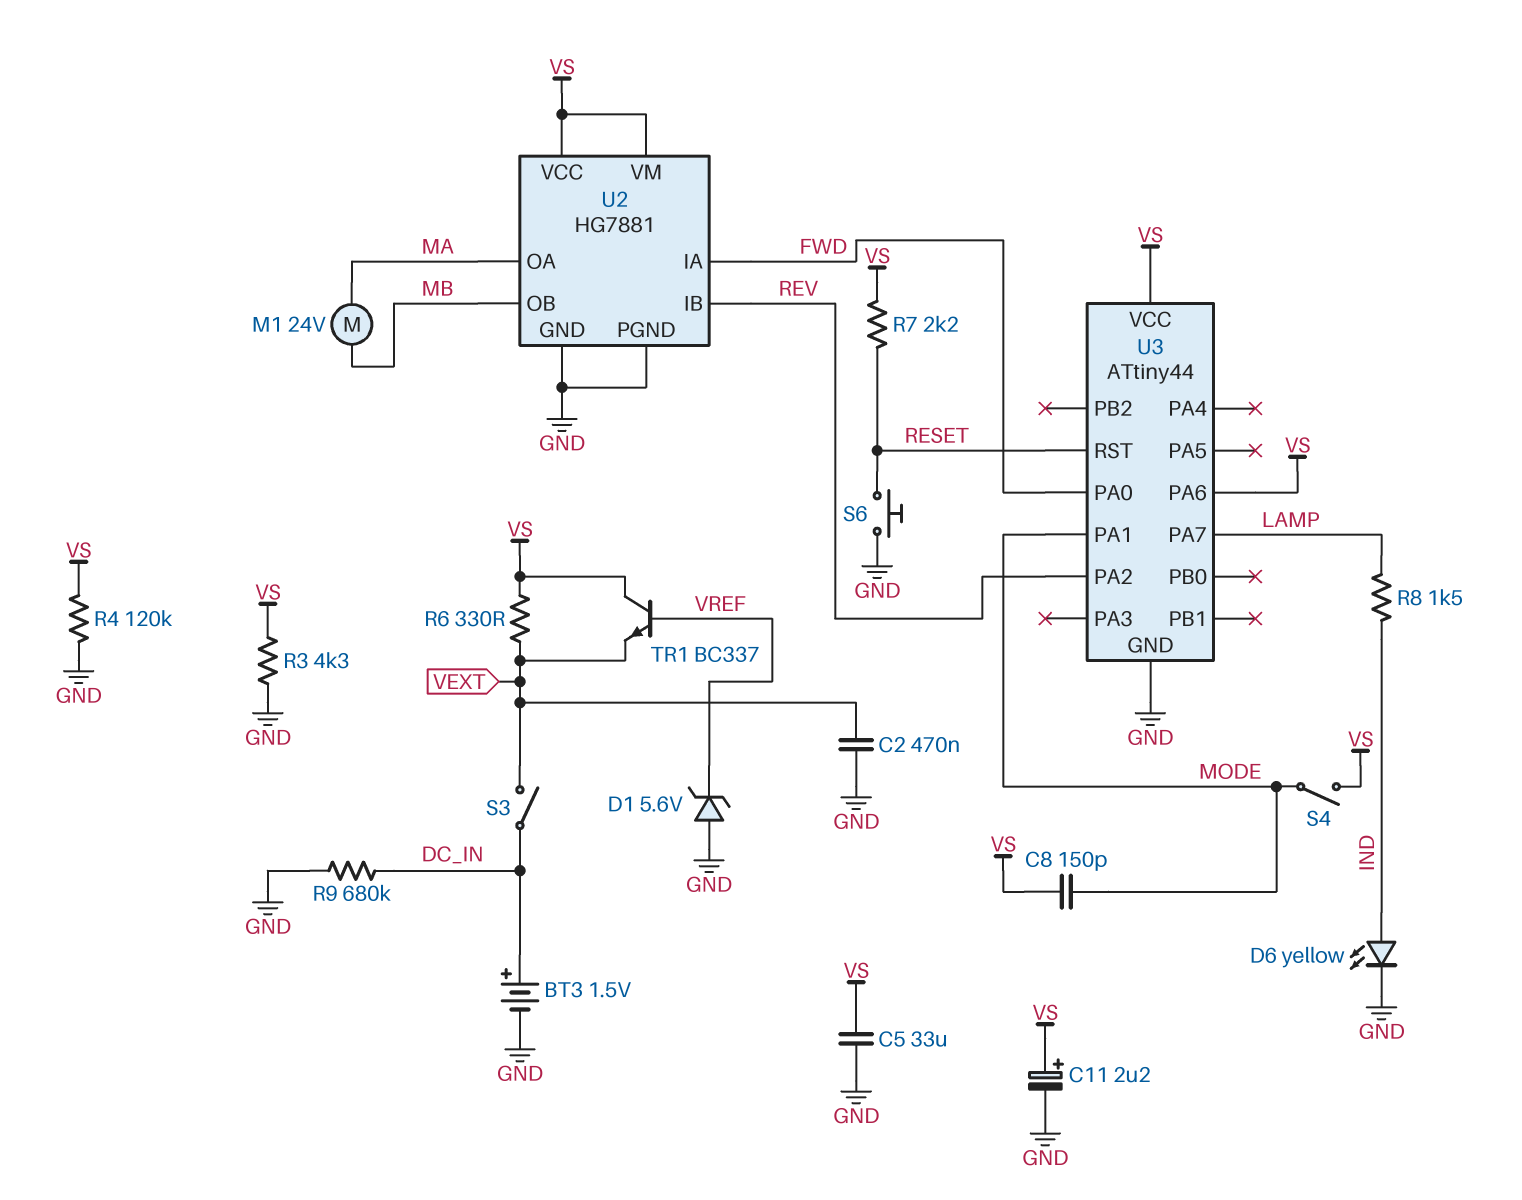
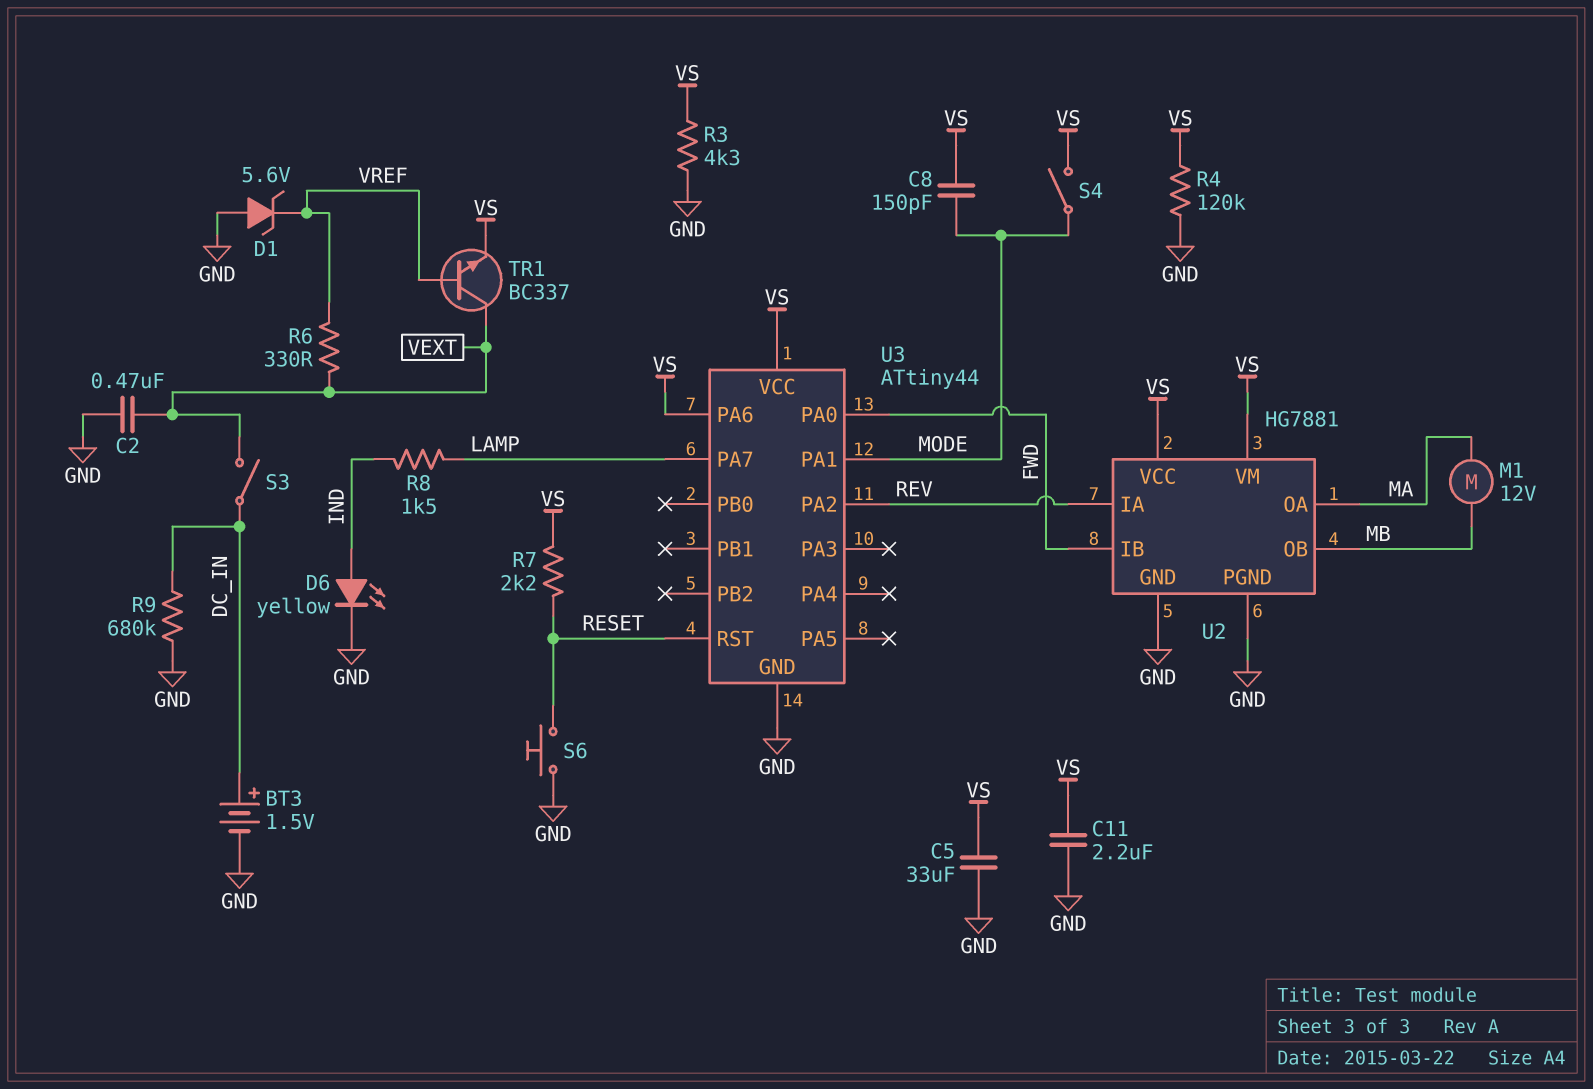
C11: 2.2uF (plus VS, minus GND) -> 2.2uF (GND, VS)
M1: motor 24V (MA, MB) -> motor 12V (MA, MB)
R6: 330 (VEXT, VS) -> 330 (VEXT, VREF)
TR1: NPN BC337 (B VREF, C VS, E VEXT) -> NPN BC337 (B VREF, C VEXT, E VS)
U2 pin IA: FWD -> REV
U2 pin IB: REV -> FWD

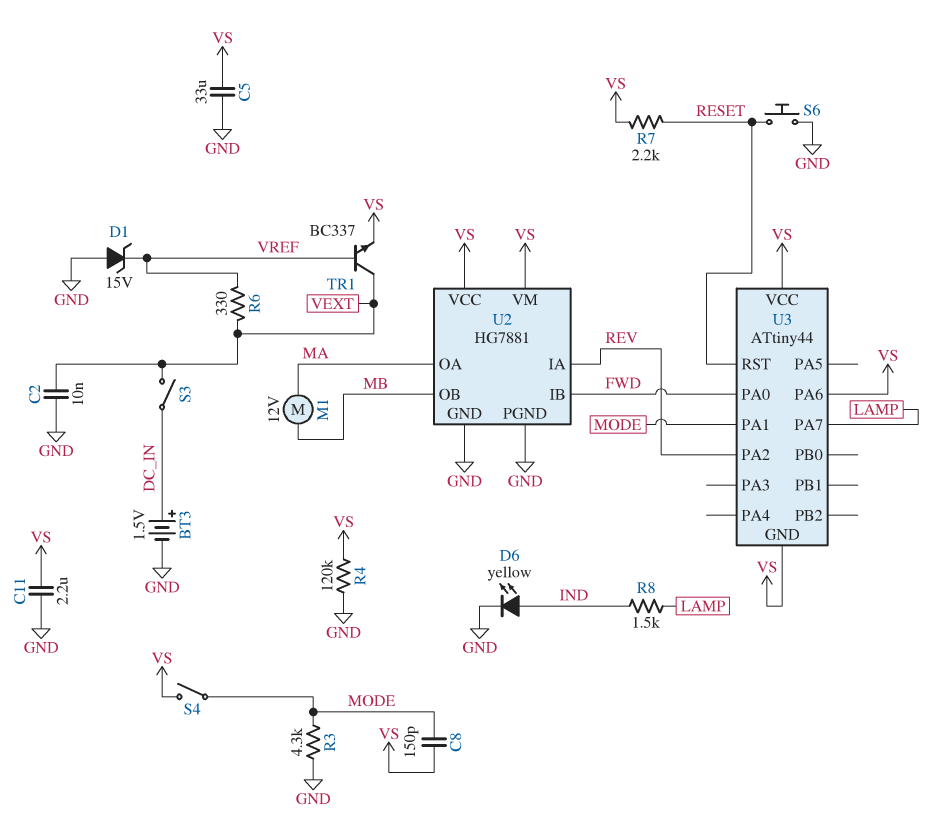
C2: 470nF (GND, VEXT) -> 10nF (GND, VEXT)
D1: zener 5.6V (A GND, K VREF) -> zener 15V (A GND, K VREF)
R3: 4.3k (GND, VS) -> 4.3k (GND, MODE)
R9: 680k (DC_IN, GND) -> none
U3 pin GND: GND -> VS

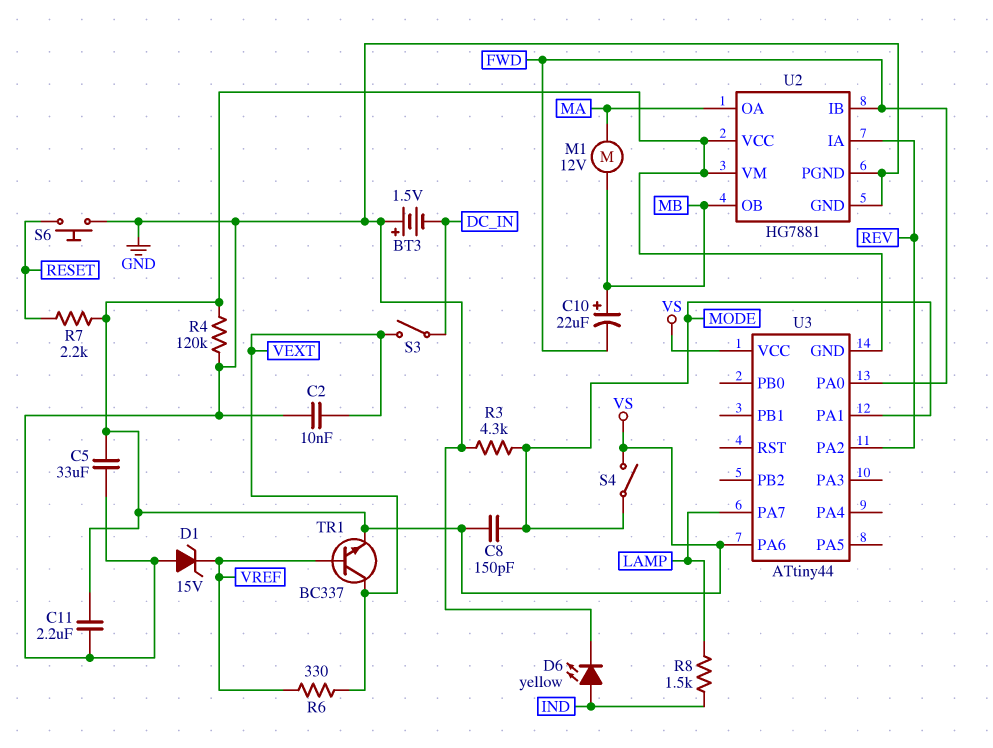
BT3: 1.5V (plus DC_IN, minus GND) -> 1.5V (plus GND, minus DC_IN)
C10: none -> 22uF (plus MB, minus FWD)
U3 pin RST: RESET -> none

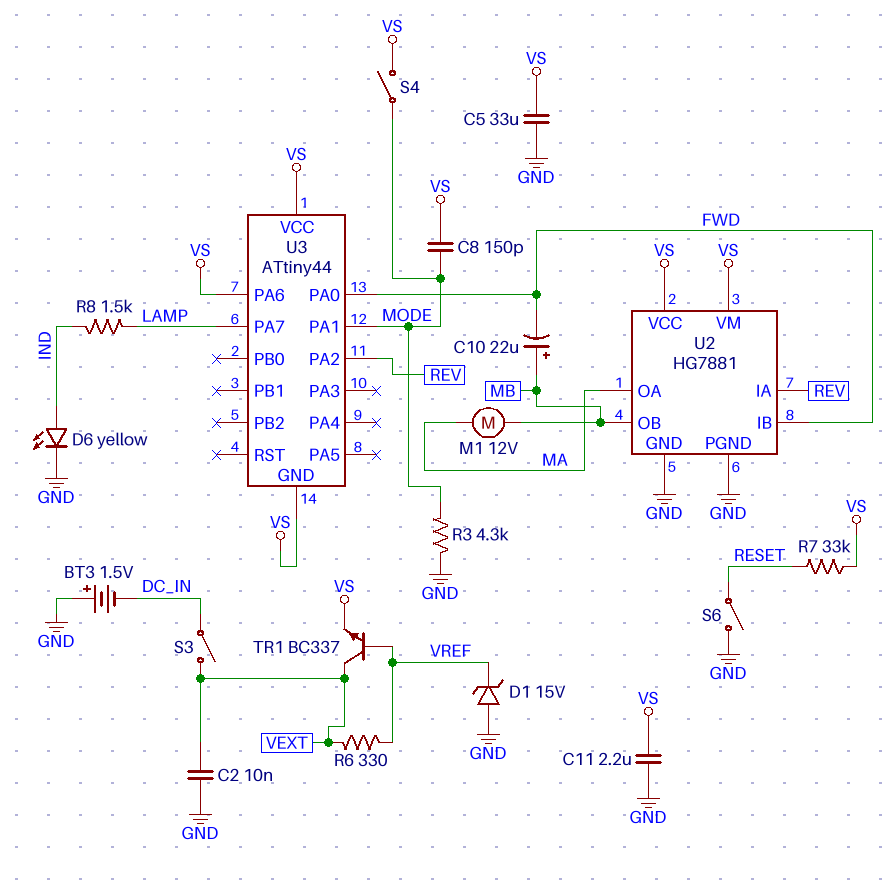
R4: 120k (GND, VS) -> none
R7: 2.2k (RESET, VS) -> 33k (RESET, VS)
S6: button (GND, RESET) -> switch (GND, RESET)

